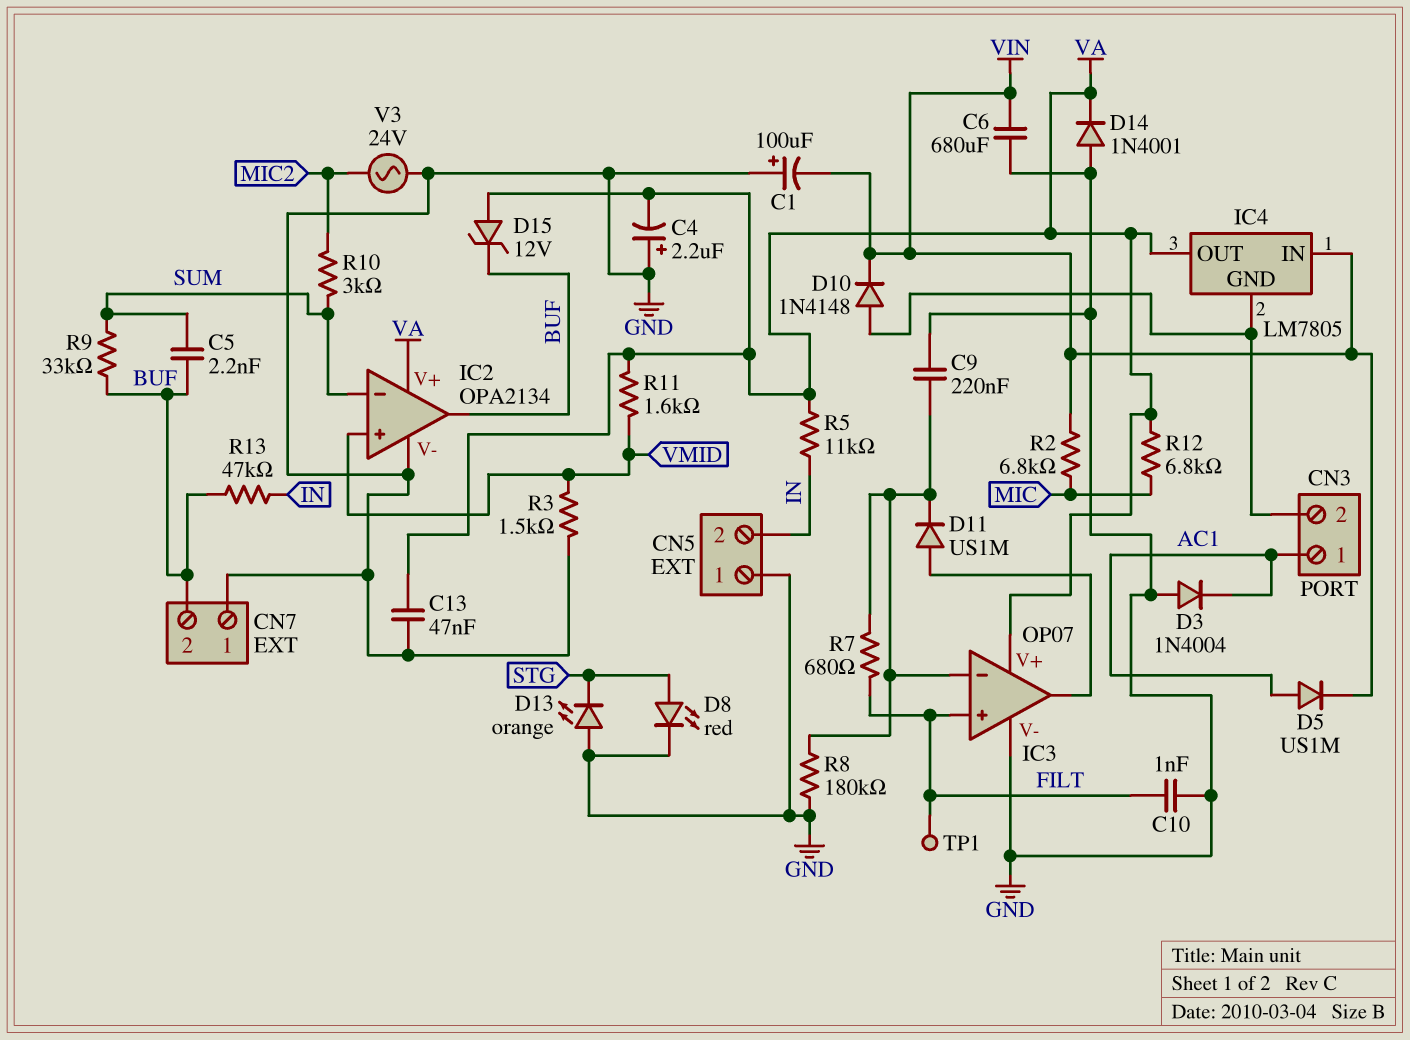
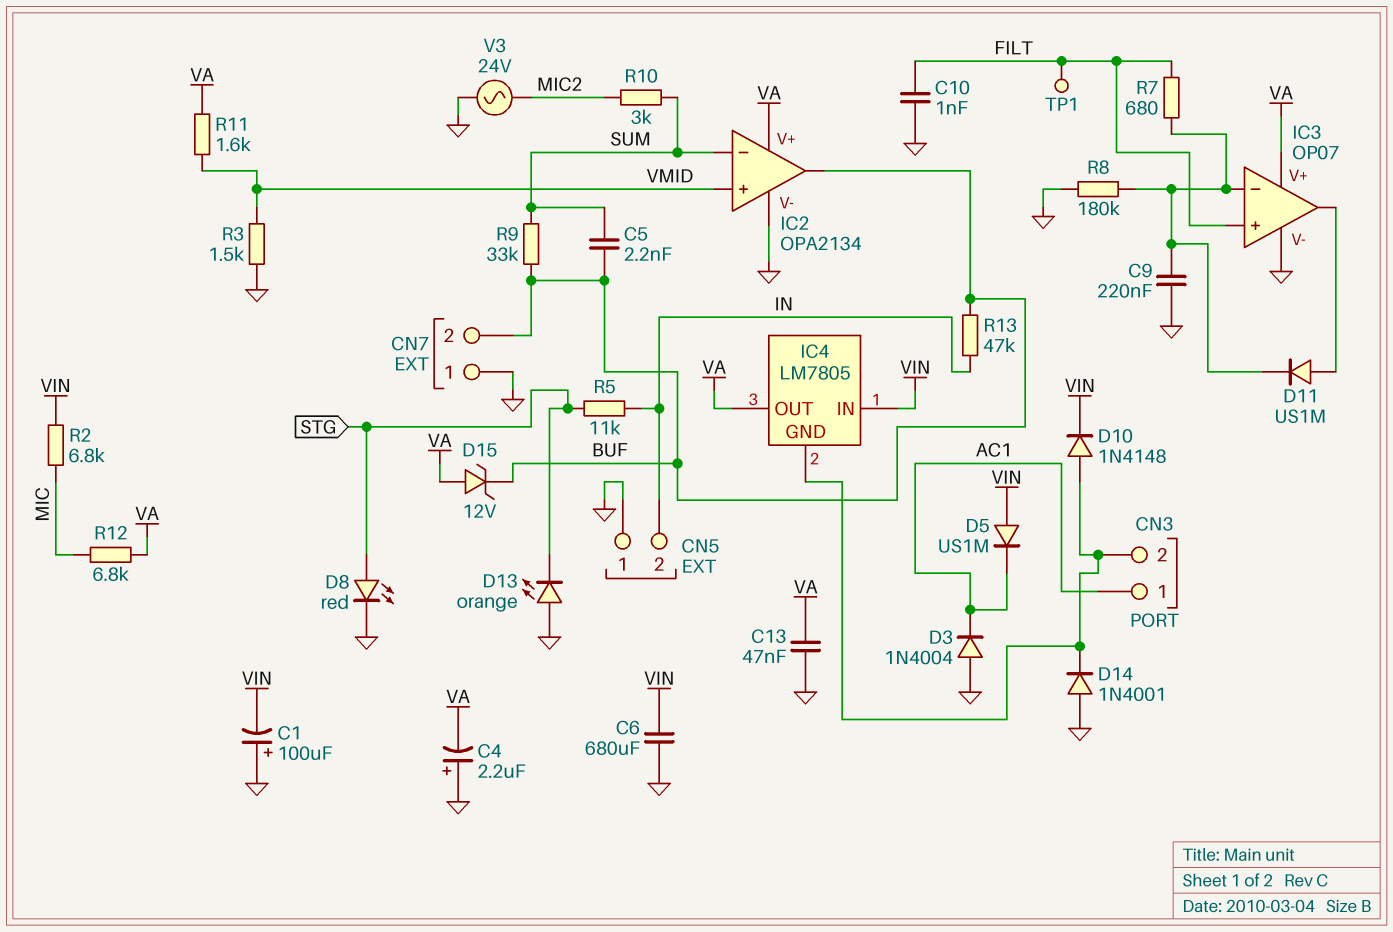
D5: diode US1M (A AC1, K VIN) -> diode US1M (A VIN, K AC1)
D14: diode 1N4001 (A GND, K VA) -> diode 1N4001 (A GND, K CN3/2)
R5: 11k (IN, VA) -> 11k (IN, STG)

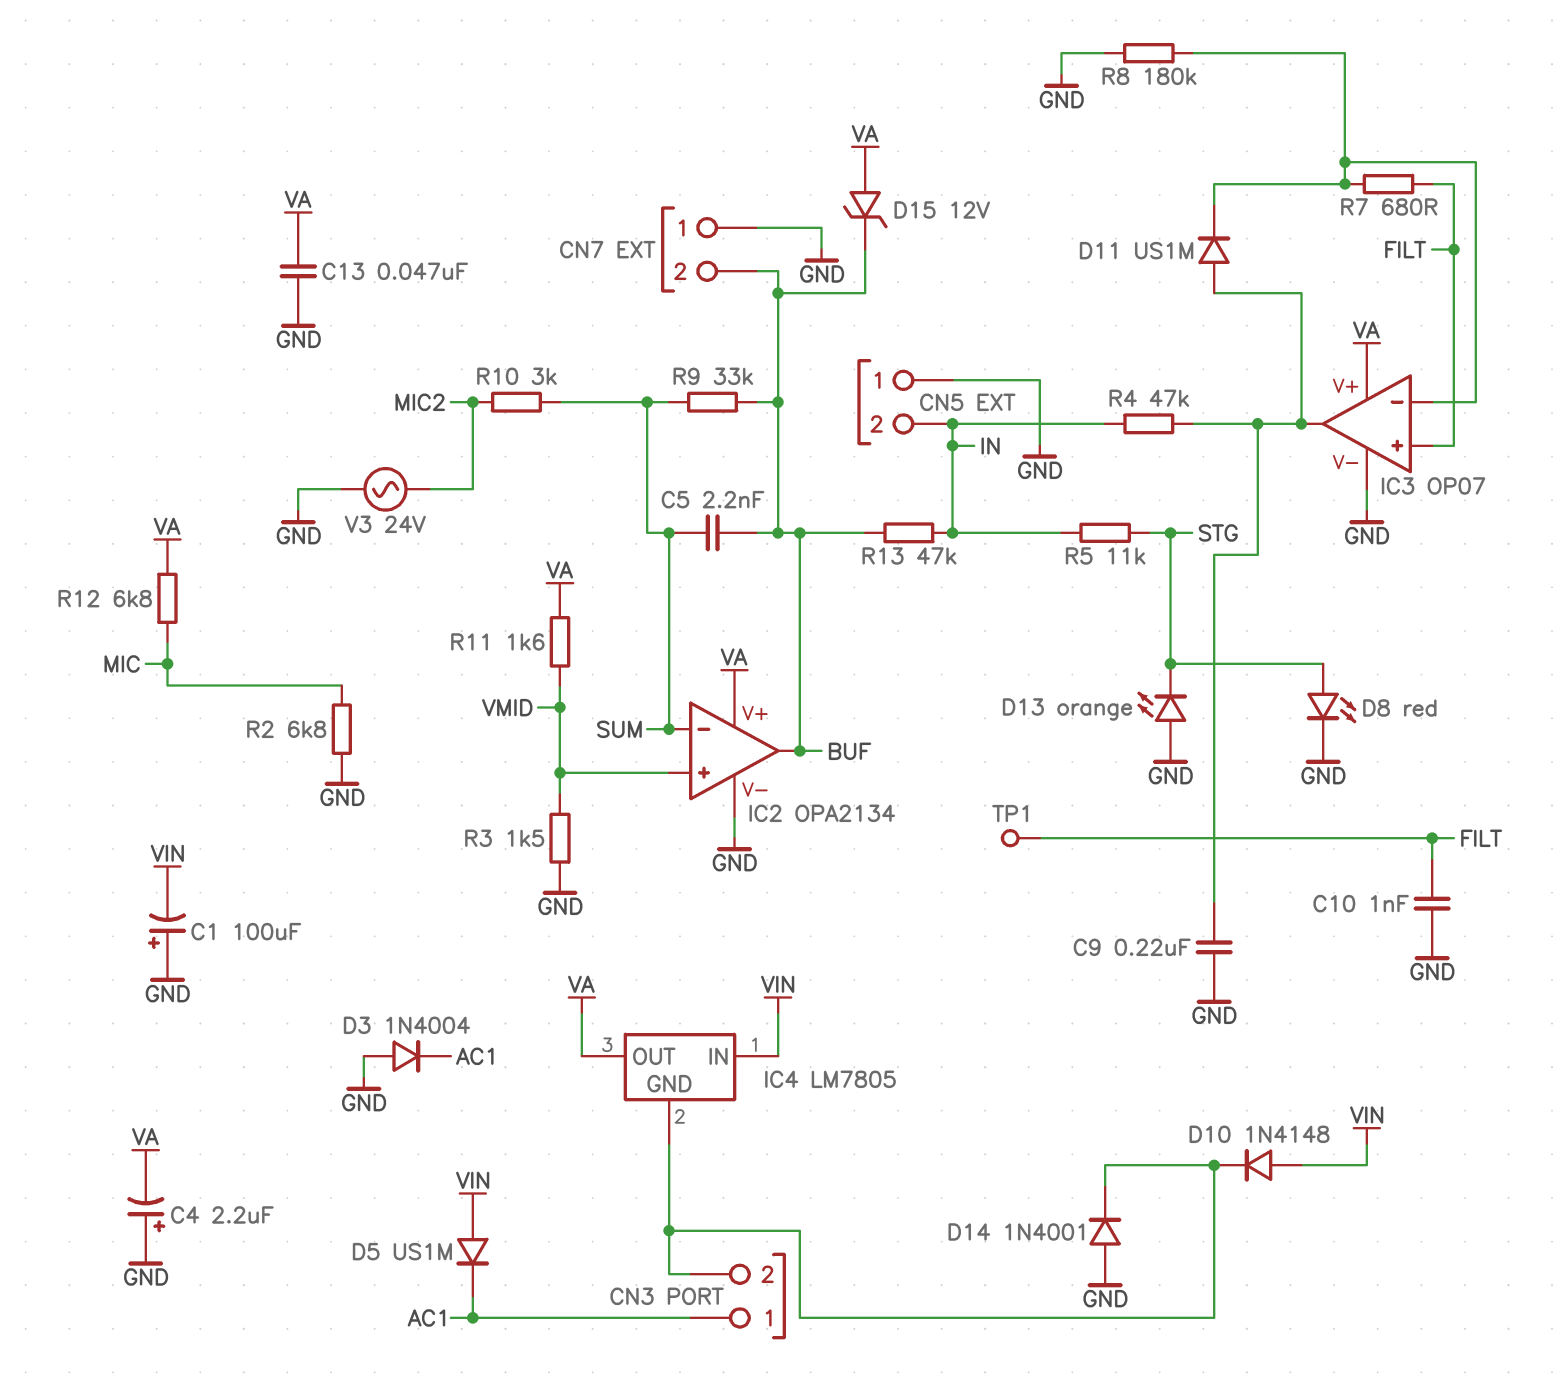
C6: 680uF (GND, VIN) -> none
C9: 220nF (GND, IC3/in-) -> 220nF (GND, IC3/out)
D10: diode 1N4148 (A CN3/2, K VIN) -> diode 1N4148 (A VIN, K CN3/2)
R2: 6.8k (MIC, VIN) -> 6.8k (GND, MIC)
R4: none -> 47k (IC3/out, IN)

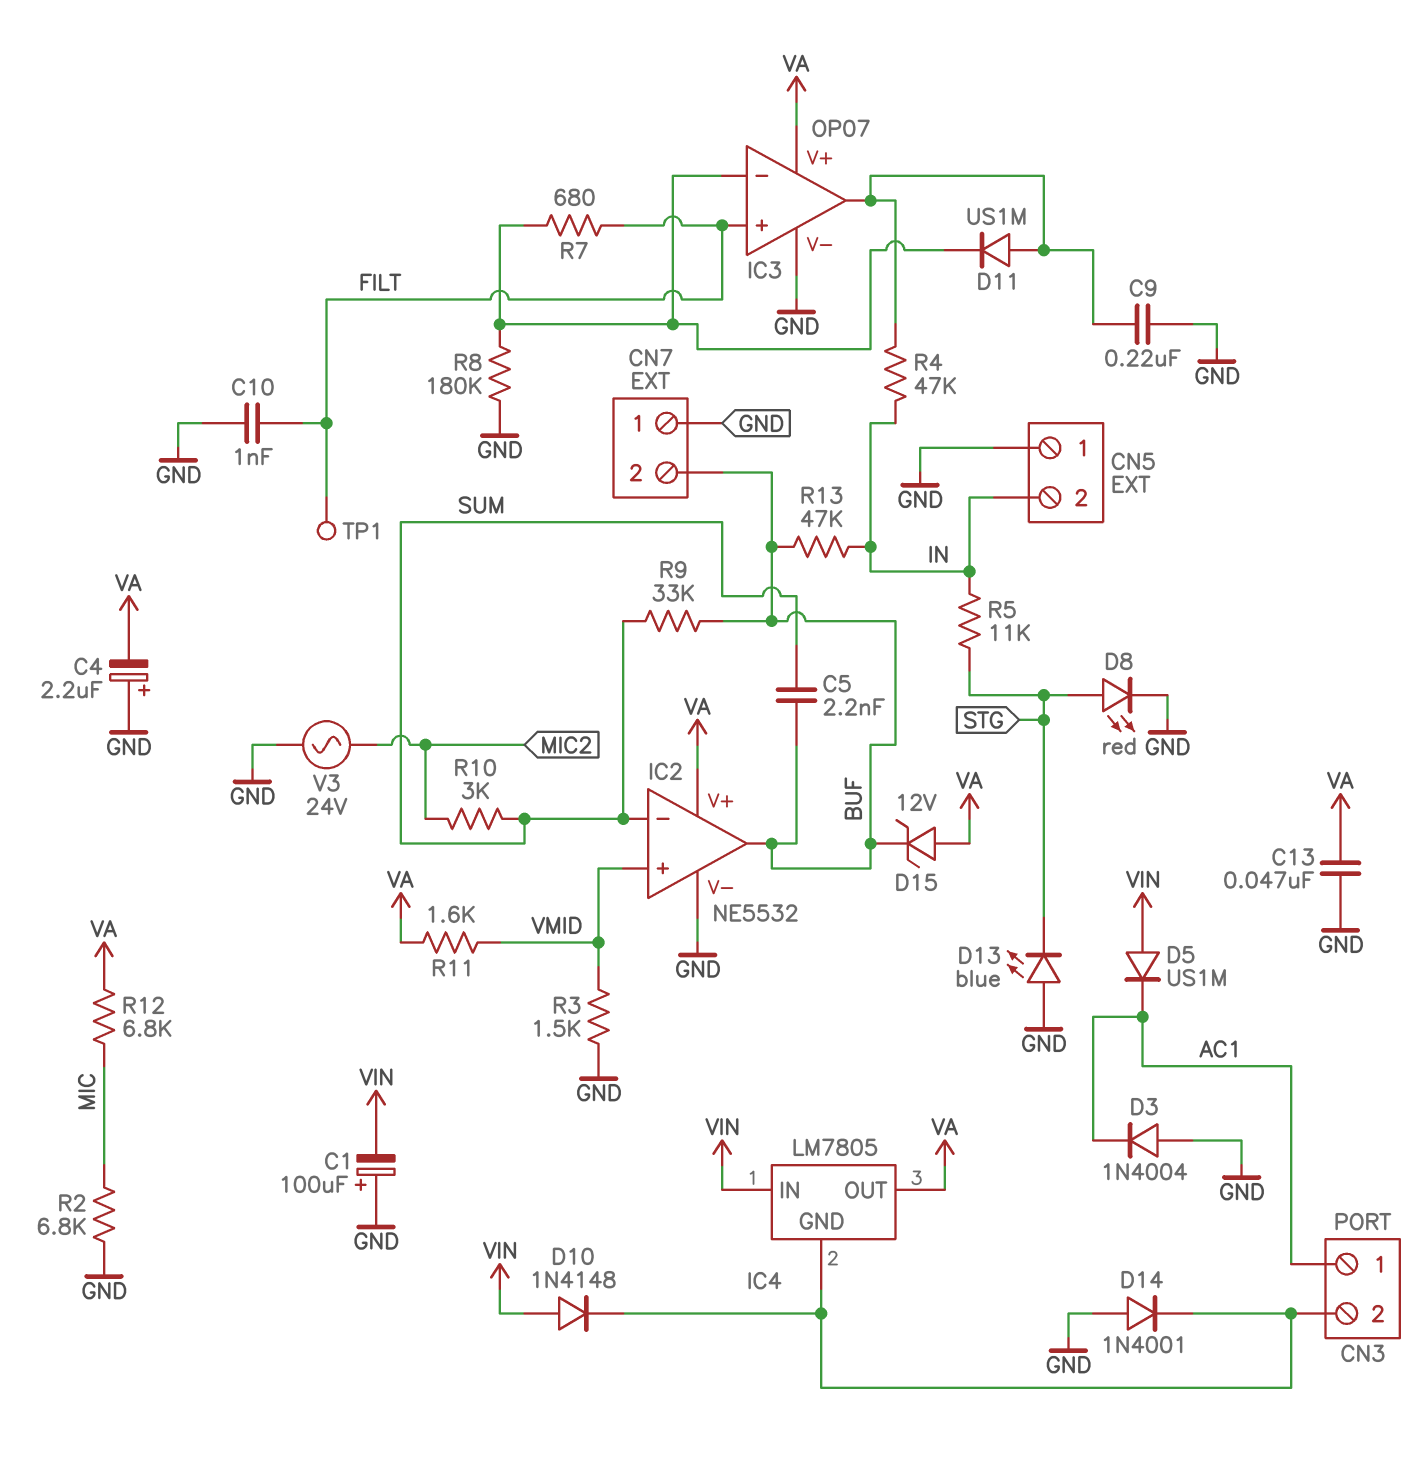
D13: LED orange (A GND, K STG) -> LED blue (A GND, K STG)
IC2: OPA2134 -> NE5532

